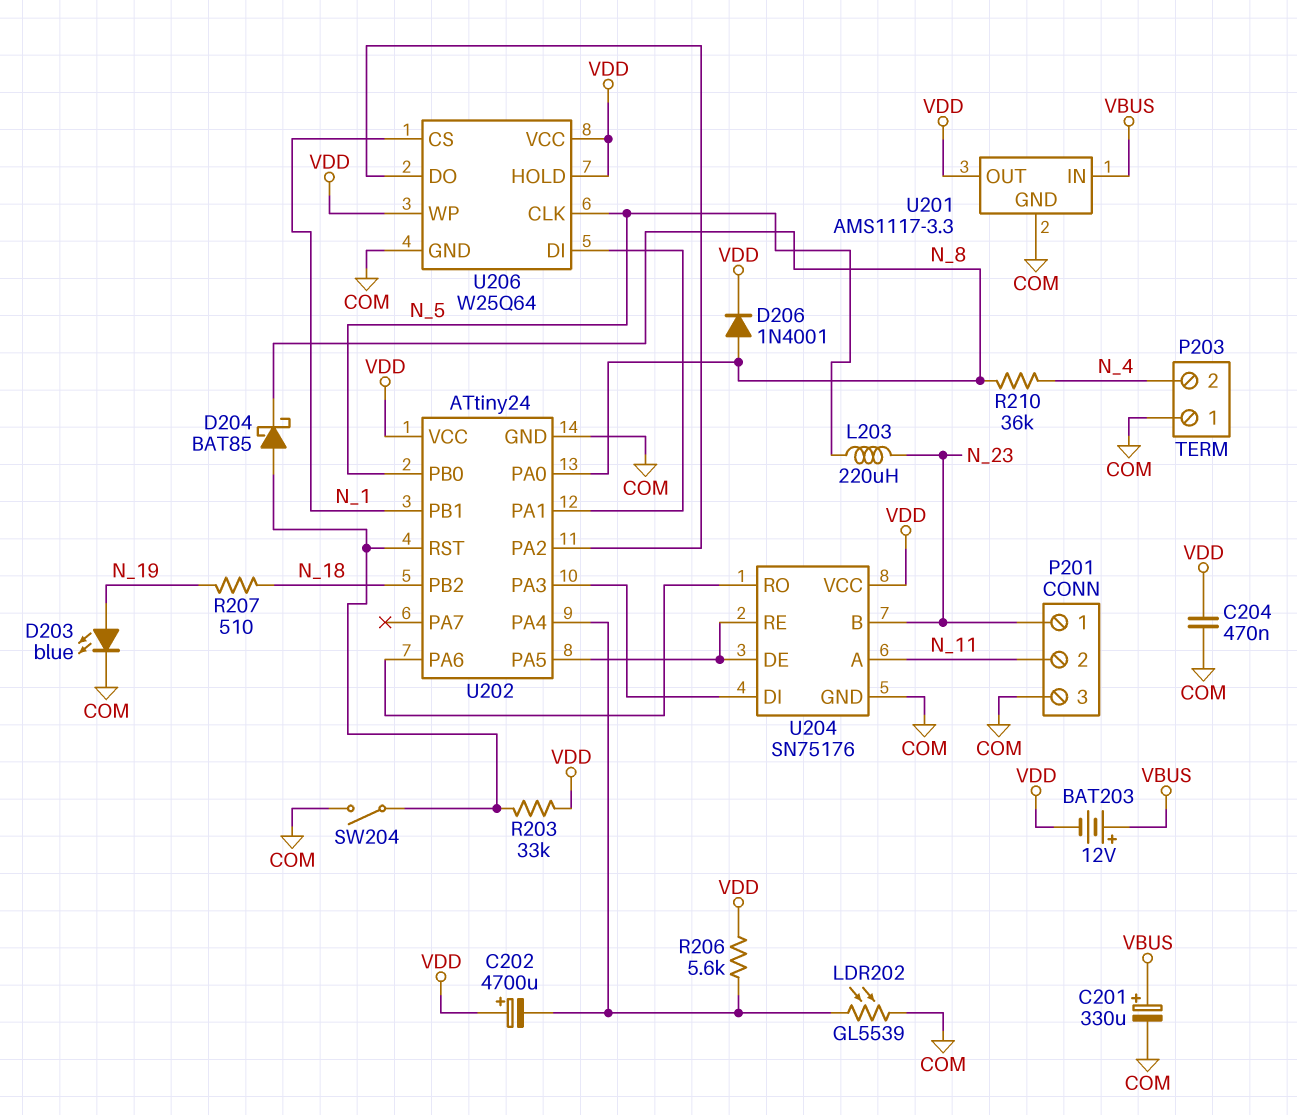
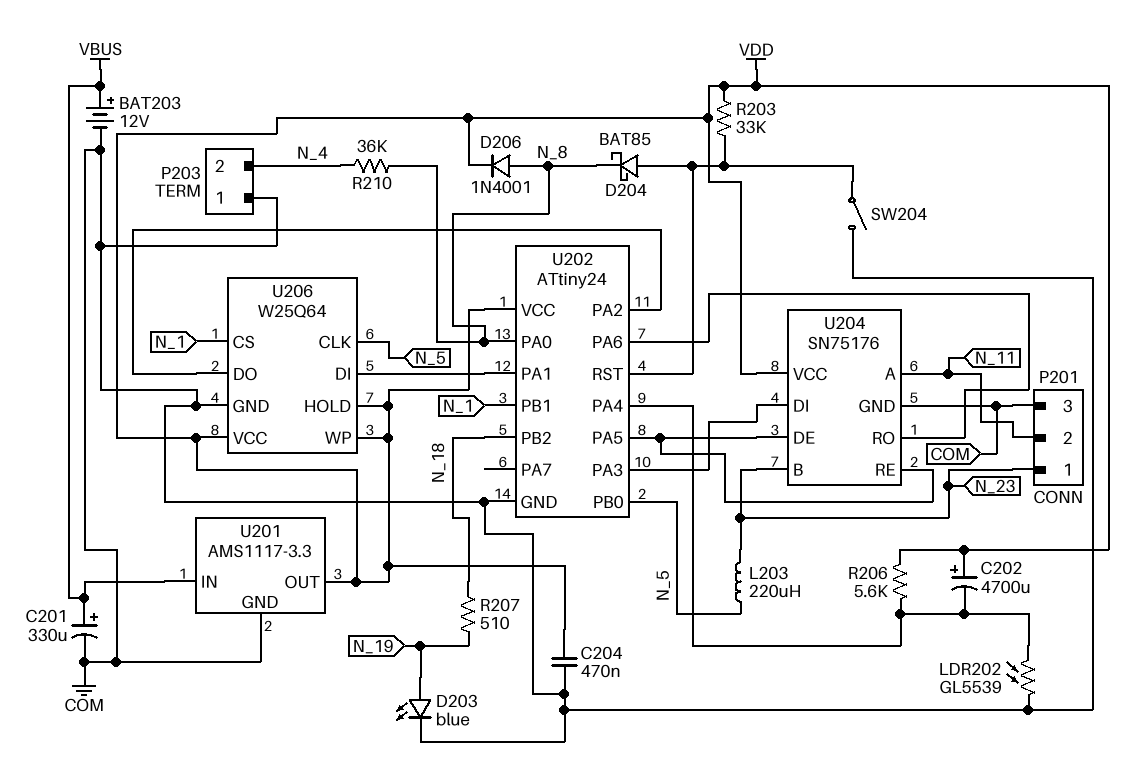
BAT203: 12V (plus VBUS, minus VDD) -> 12V (plus VBUS, minus COM)

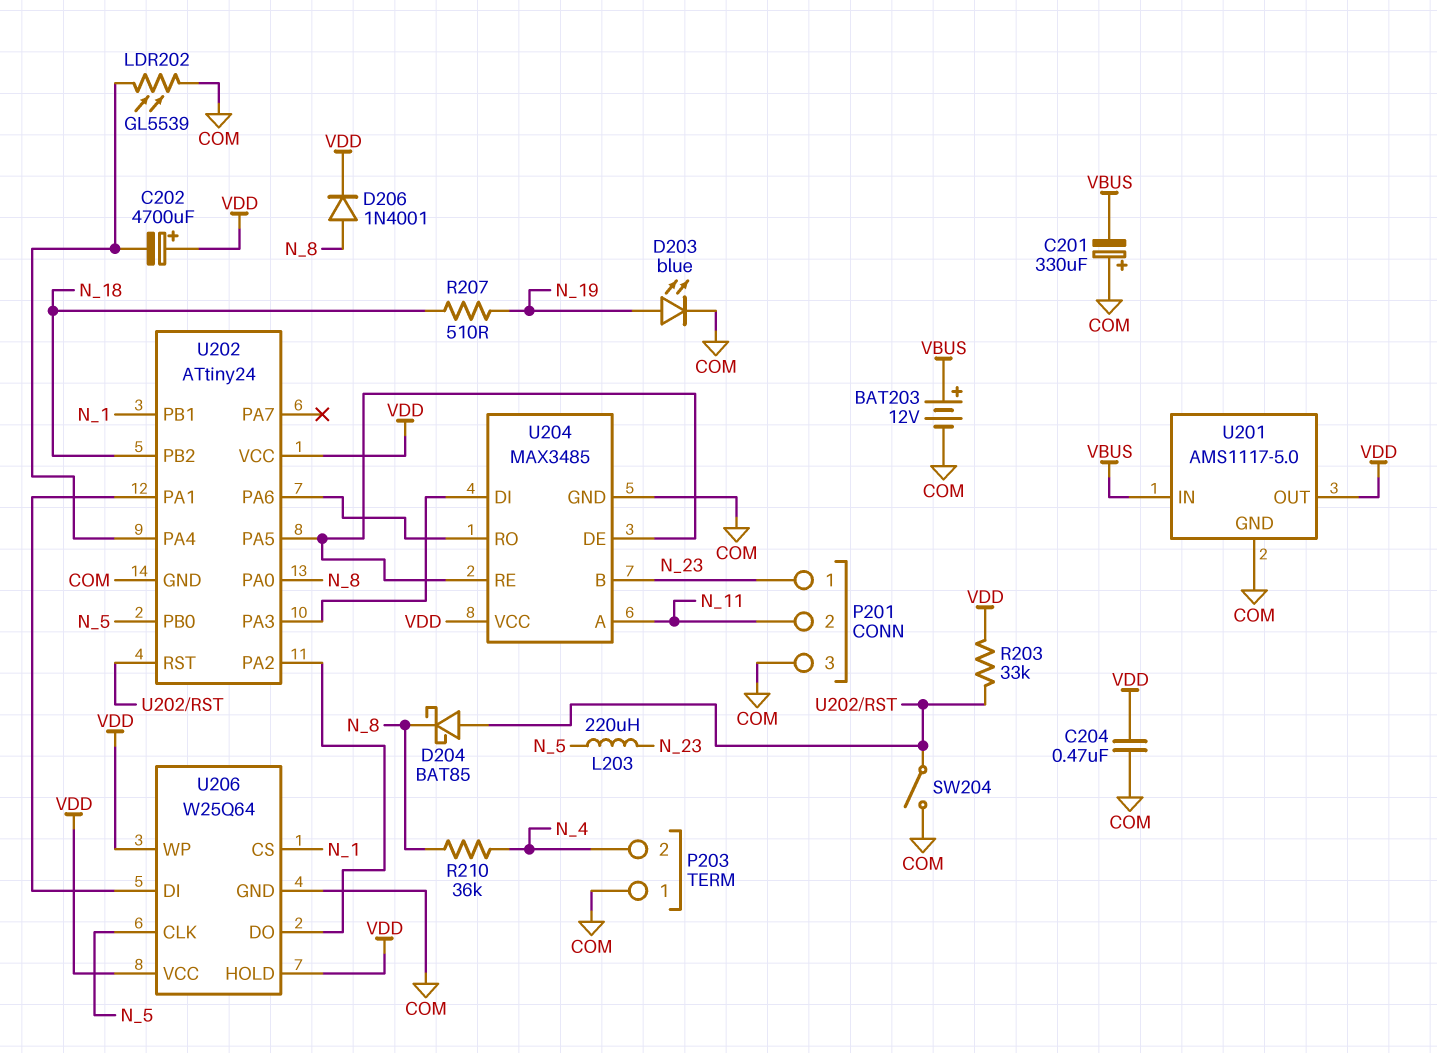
C201: 330uF (plus VBUS, minus COM) -> 330uF (plus COM, minus VBUS)
R206: 5.6k (U202/PA4, VDD) -> none
U201: AMS1117-3.3 -> AMS1117-5.0
U204: SN75176 -> MAX3485

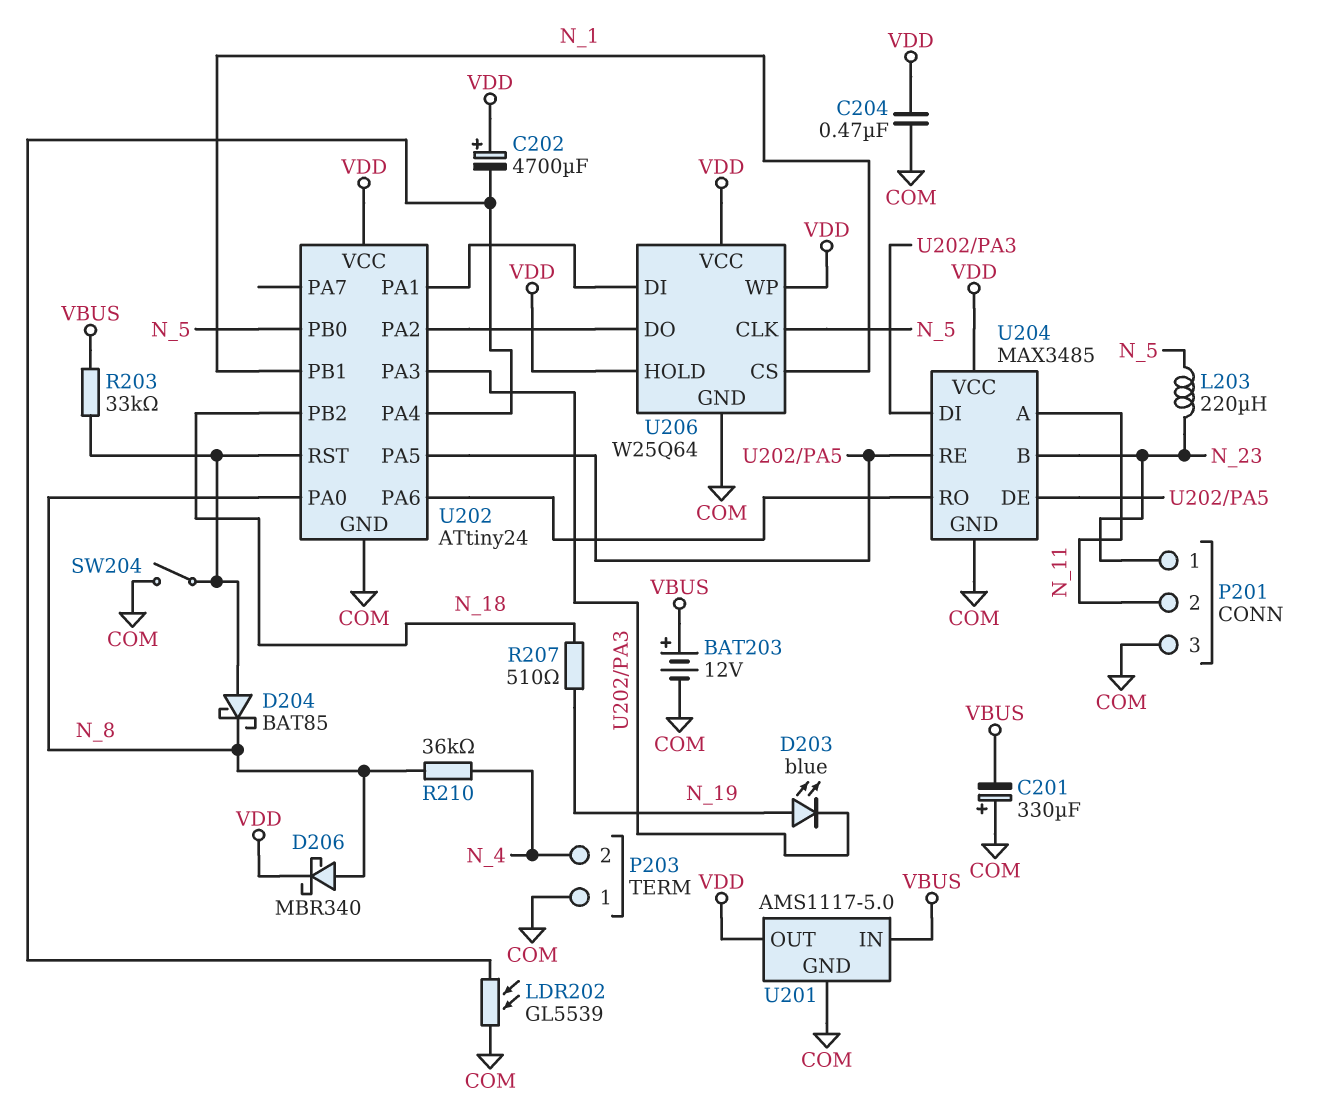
D203: LED blue (A N_19, K COM) -> LED blue (A N_19, K U202/PA3)
D206: diode 1N4001 (A N_8, K VDD) -> schottky MBR340 (A N_8, K VDD)
R203: 33k (U202/RST, VDD) -> 33k (U202/RST, VBUS)

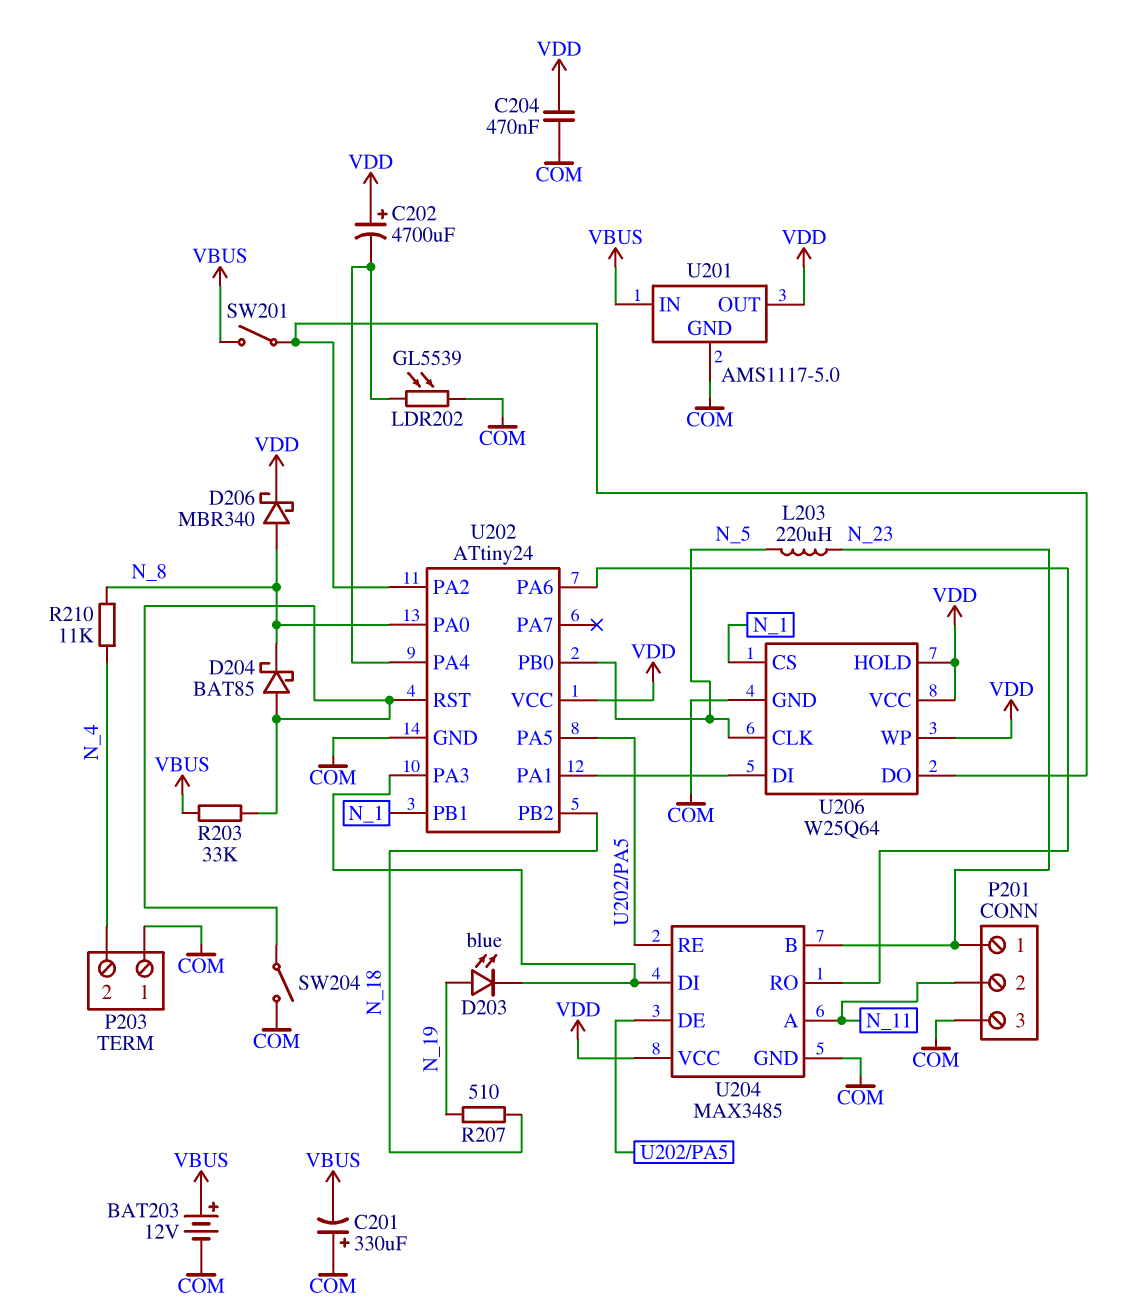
R210: 36k (N_4, N_8) -> 11k (N_4, N_8)
SW201: none -> switch (U202/PA2, VBUS)

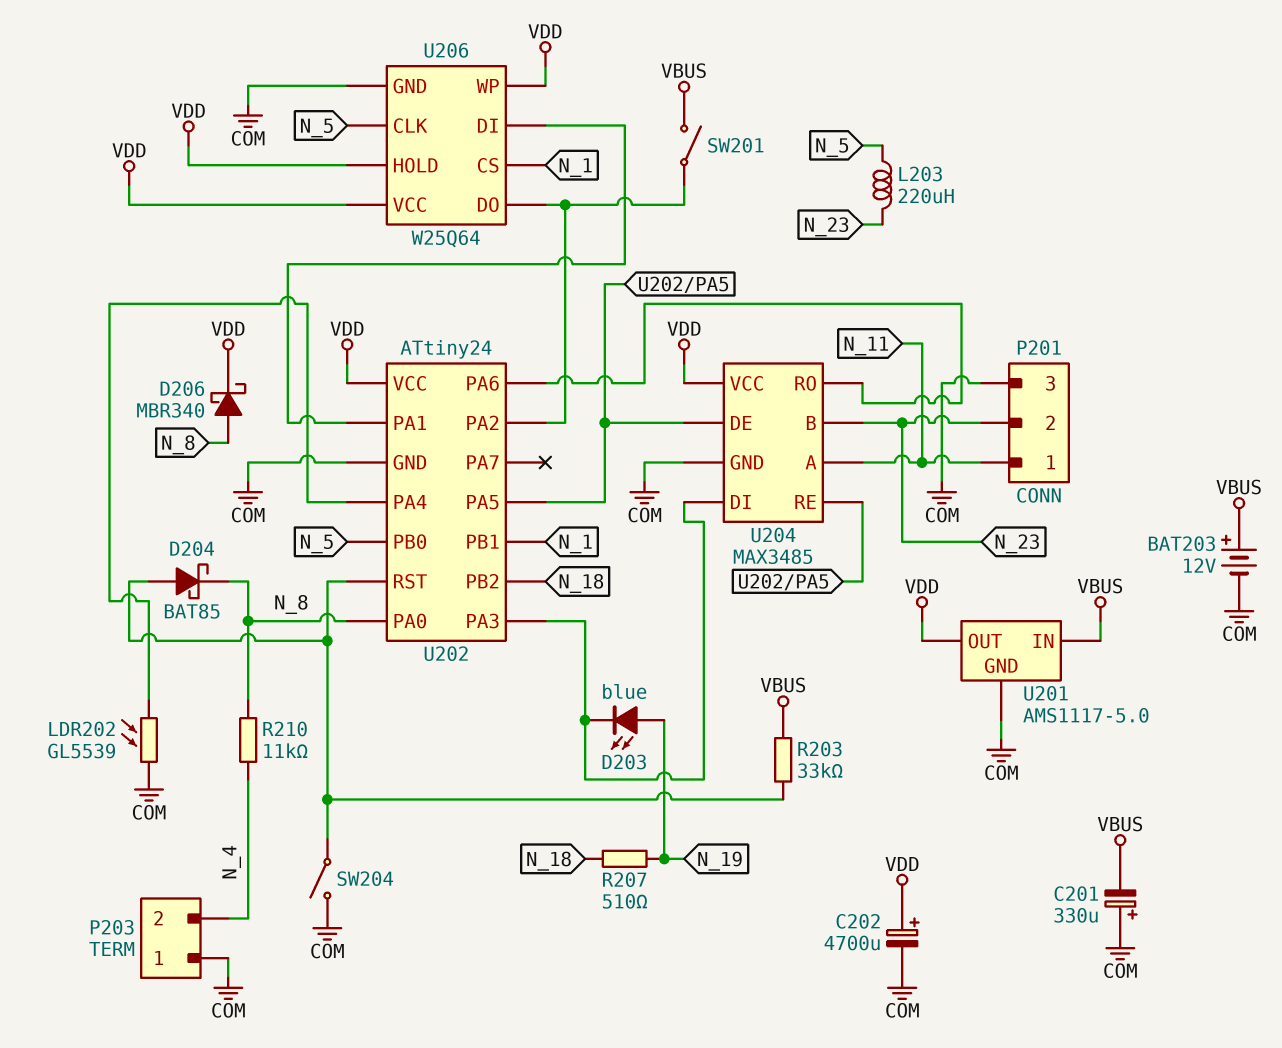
C202: 4700uF (plus VDD, minus U202/PA4) -> 4700uF (plus VDD, minus COM)
C204: 470nF (COM, VDD) -> none
P201 pin 1: N_23 -> N_11
P201 pin 2: N_11 -> N_23

